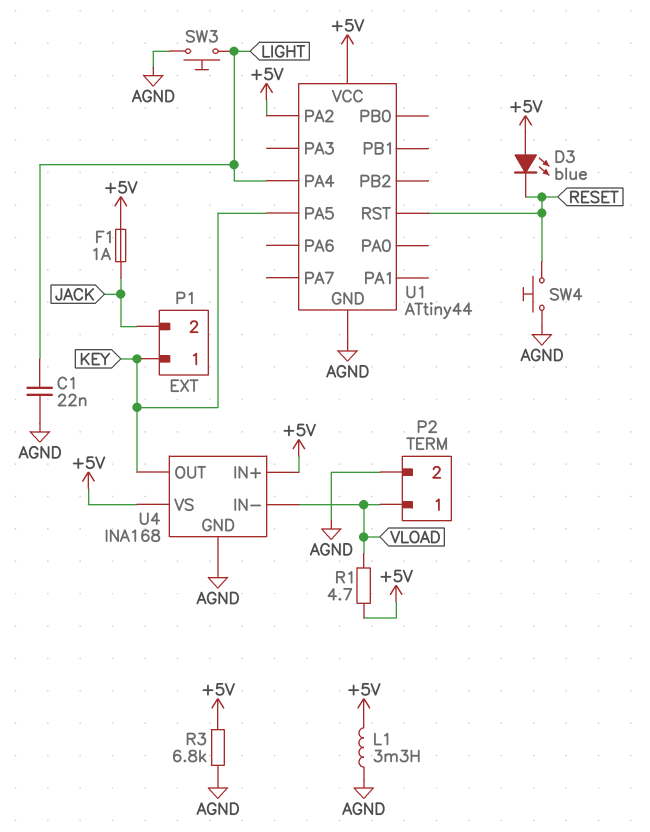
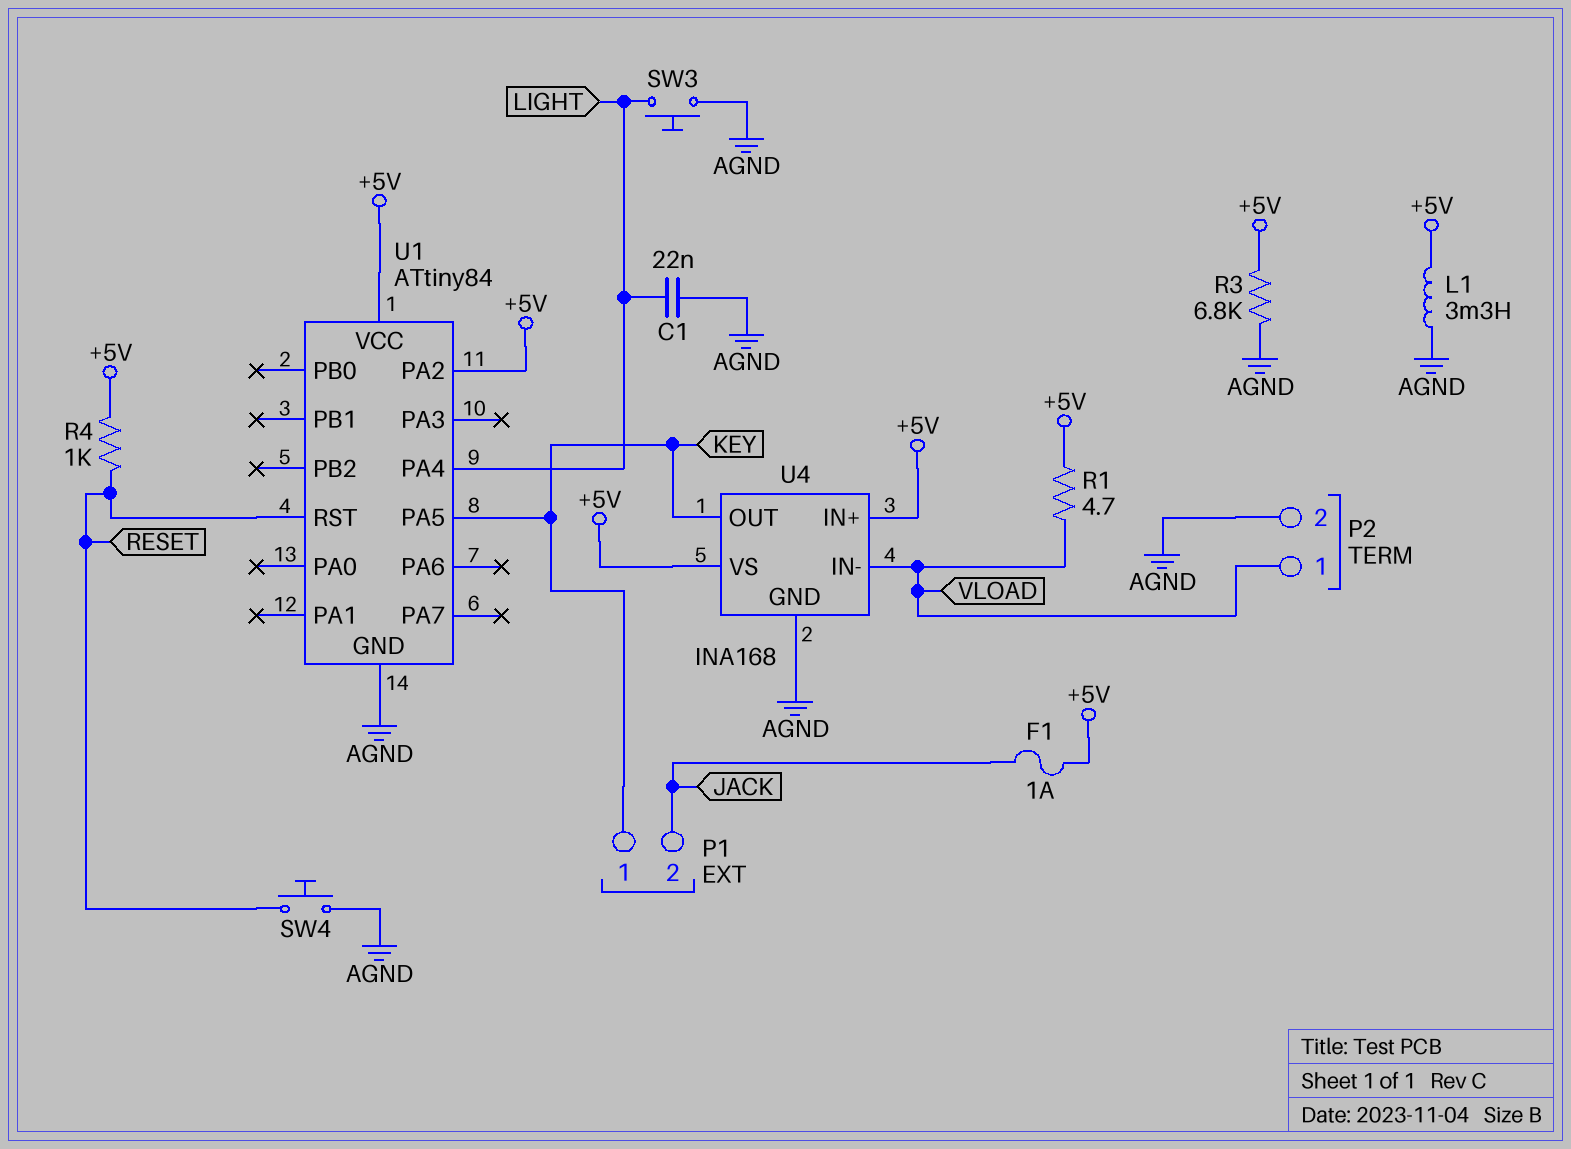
D3: LED blue (A +5V, K RESET) -> none
R4: none -> 1k (+5V, RESET)
U1: ATtiny44 -> ATtiny84

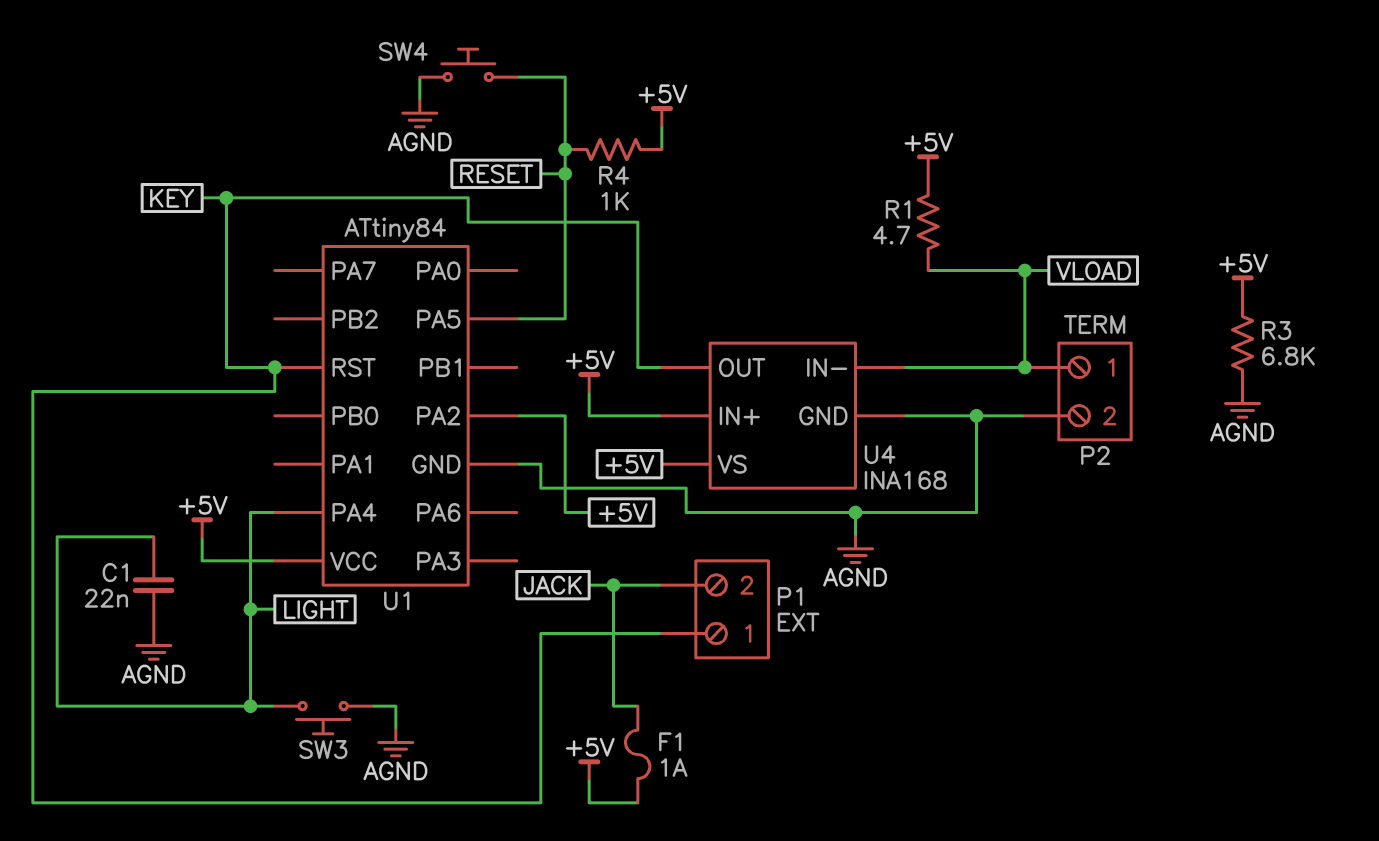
L1: 3.3mH (+5V, AGND) -> none
U1 pin PA5: KEY -> RESET
U1 pin RST: RESET -> KEY

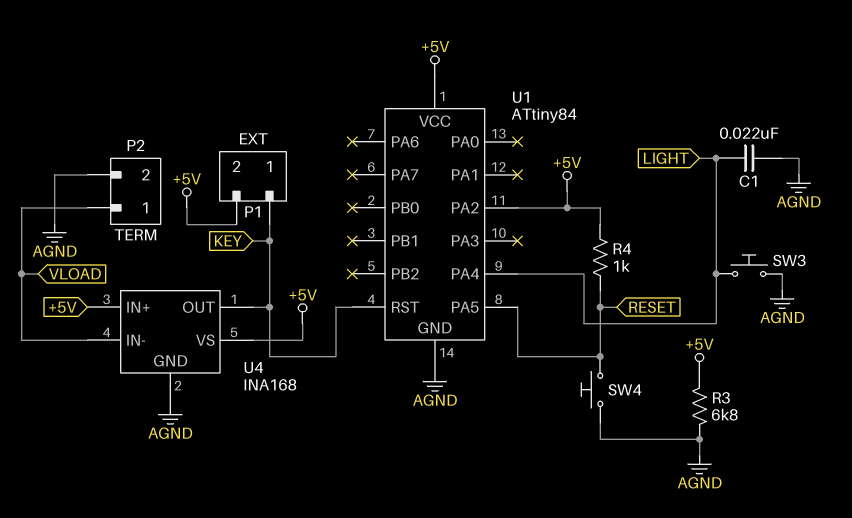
F1: 1A (+5V, JACK) -> none
P1 pin 2: JACK -> +5V
R1: 4.7 (+5V, VLOAD) -> none

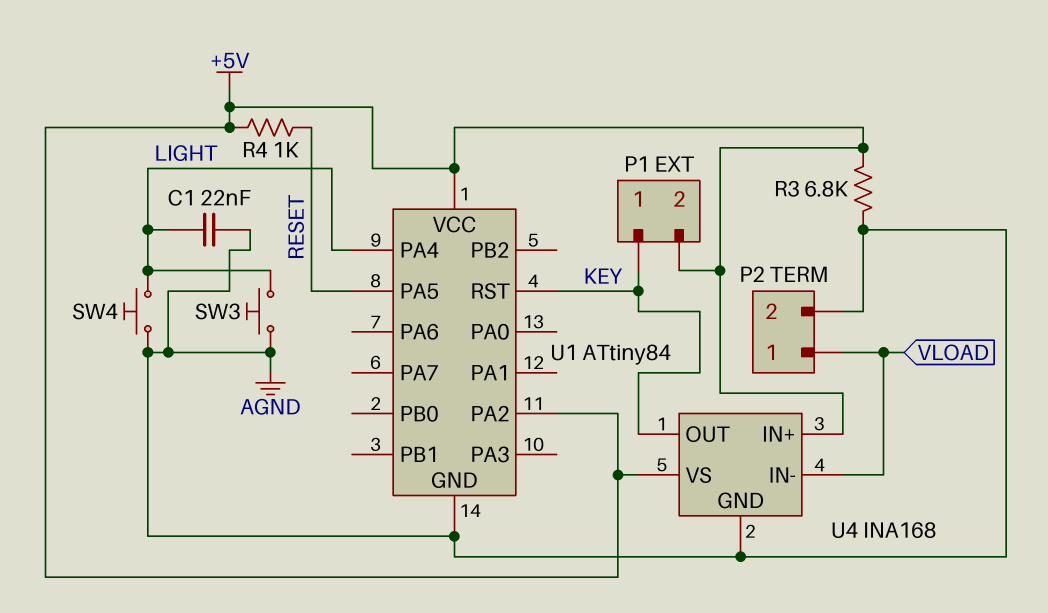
SW4: button (AGND, RESET) -> button (AGND, LIGHT)

